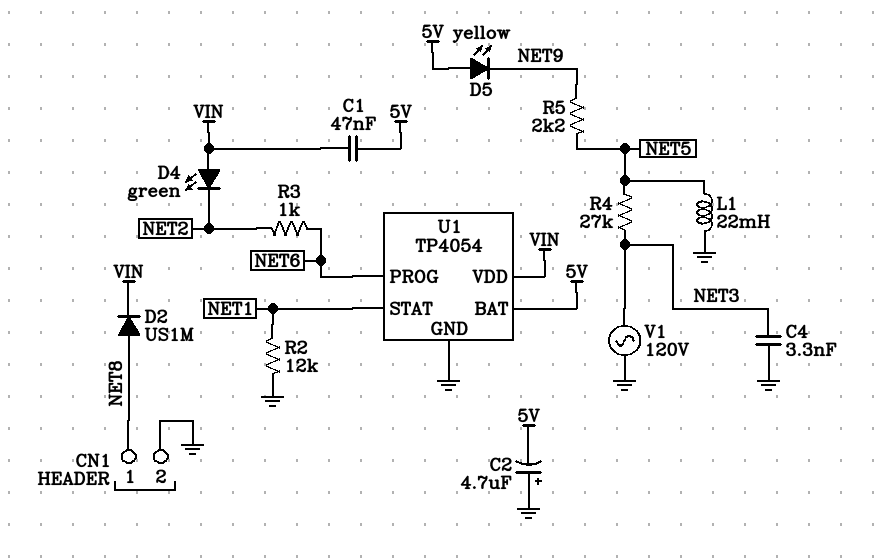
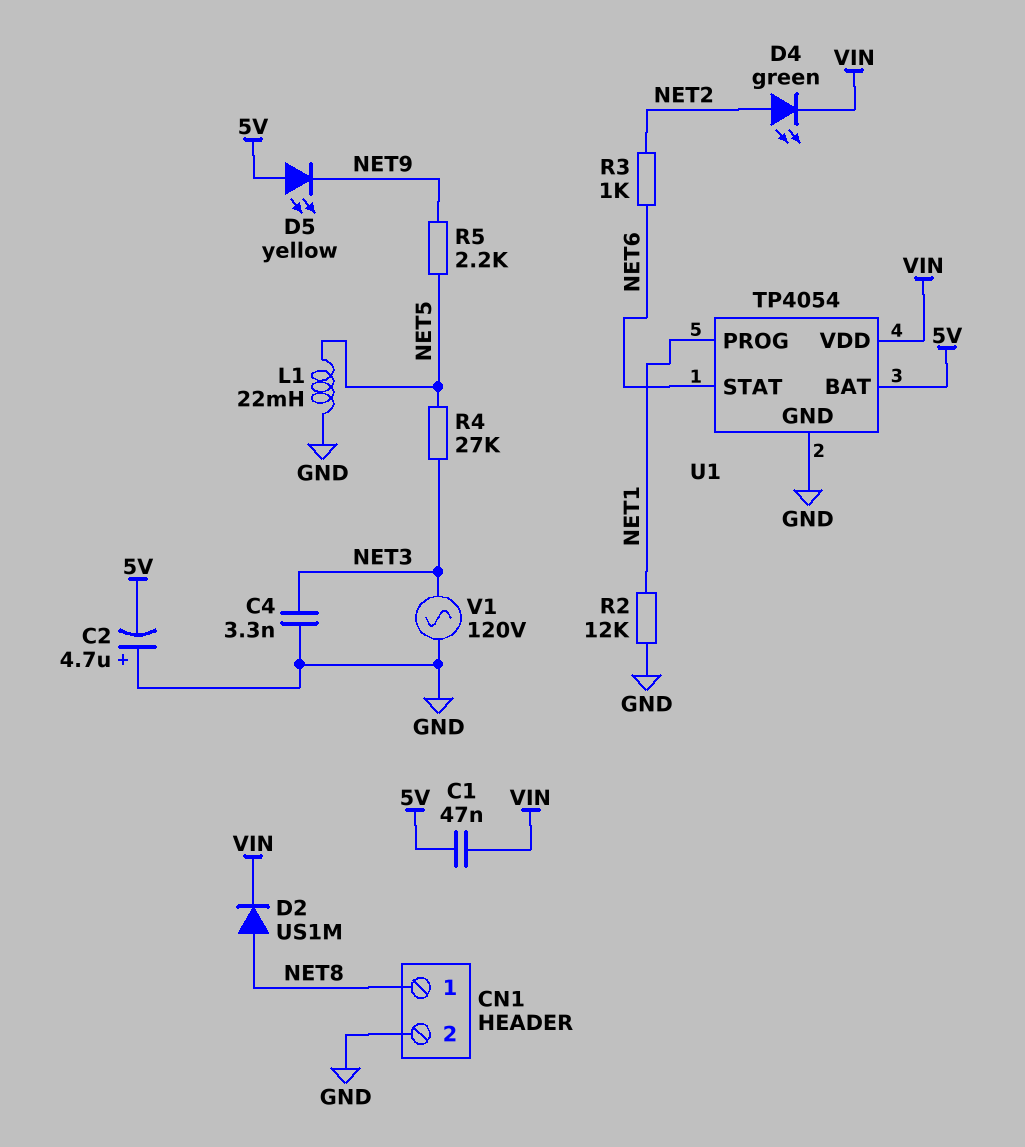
D4: LED green (A VIN, K NET2) -> LED green (A NET2, K VIN)
U1 pin PROG: NET6 -> NET1
U1 pin STAT: NET1 -> NET6

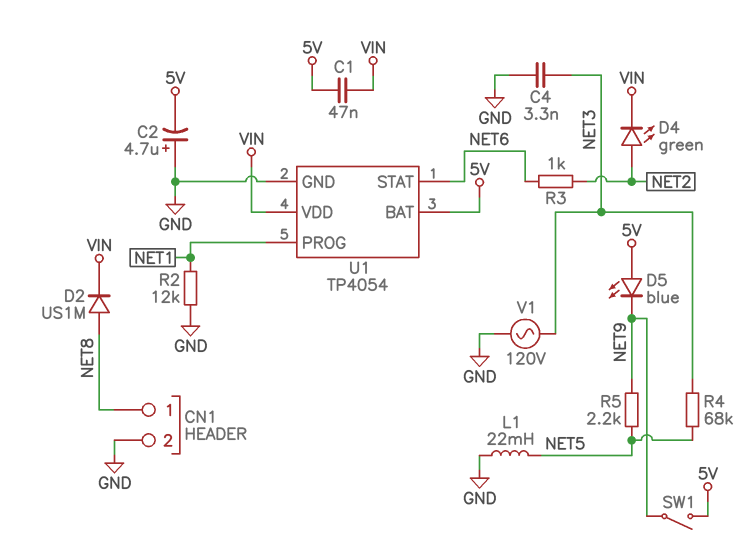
D5: LED yellow (A 5V, K NET9) -> LED blue (A 5V, K NET9)
R4: 27k (NET3, NET5) -> 68k (NET3, NET5)
SW1: none -> switch (5V, NET9)

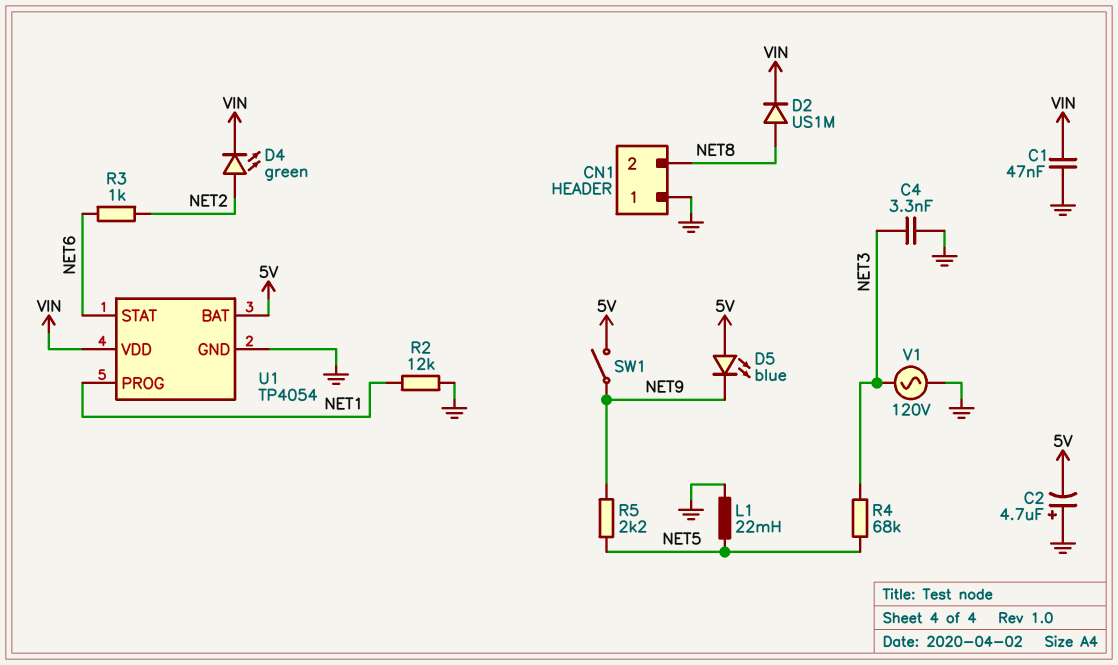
C1: 47nF (5V, VIN) -> 47nF (GND, VIN)
CN1 pin 1: NET8 -> GND
CN1 pin 2: GND -> NET8

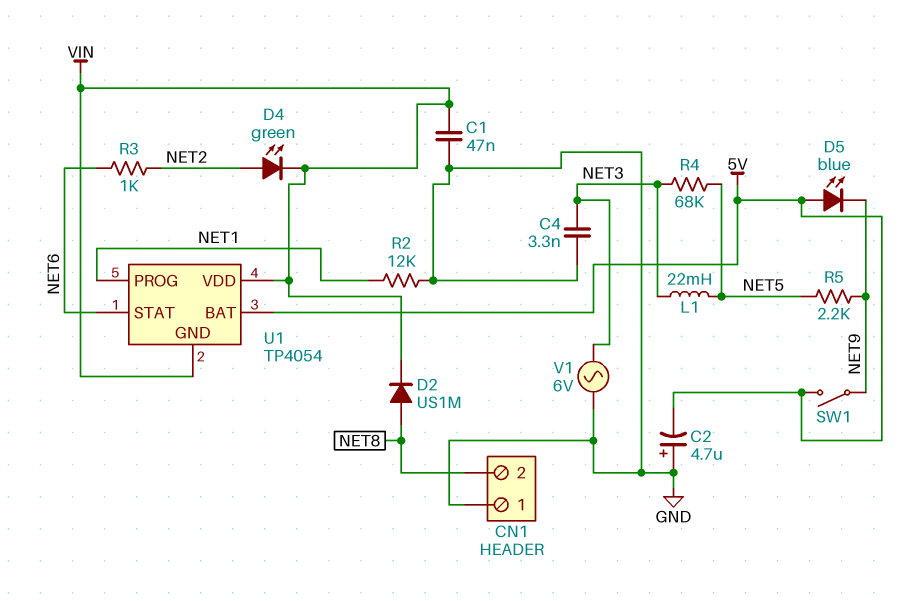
L1: 22mH (GND, NET5) -> 22mH (NET3, NET5)
U1 pin GND: GND -> VIN
V1: AC 120V (GND, NET3) -> AC 6V (GND, NET3)

